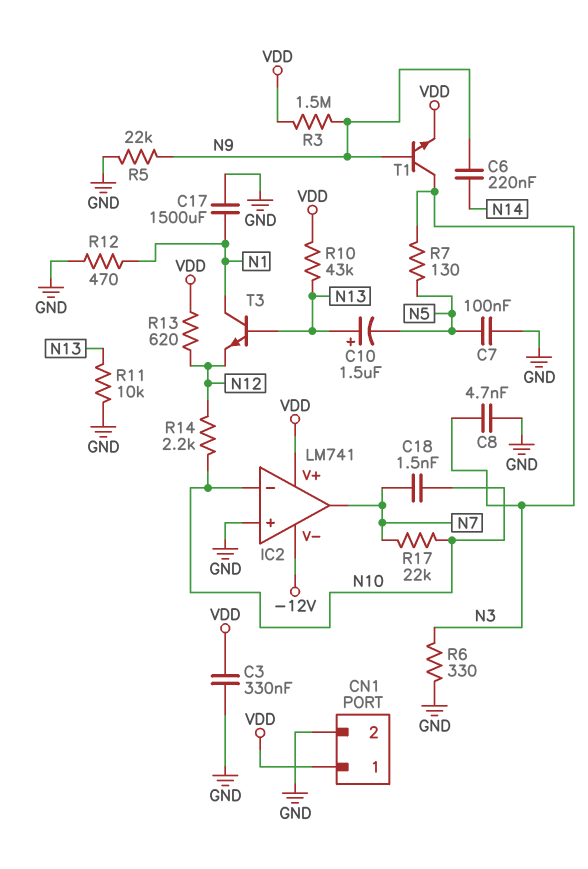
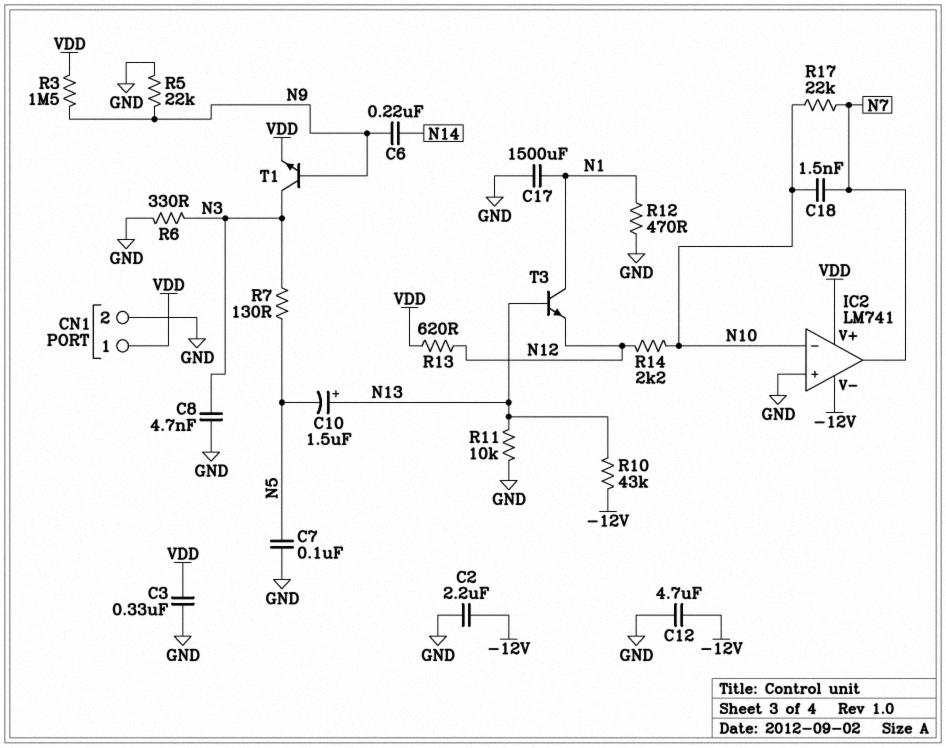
C2: none -> 2.2uF (-12V, GND)
C12: none -> 4.7uF (-12V, GND)
R10: 43k (N13, VDD) -> 43k (-12V, N13)

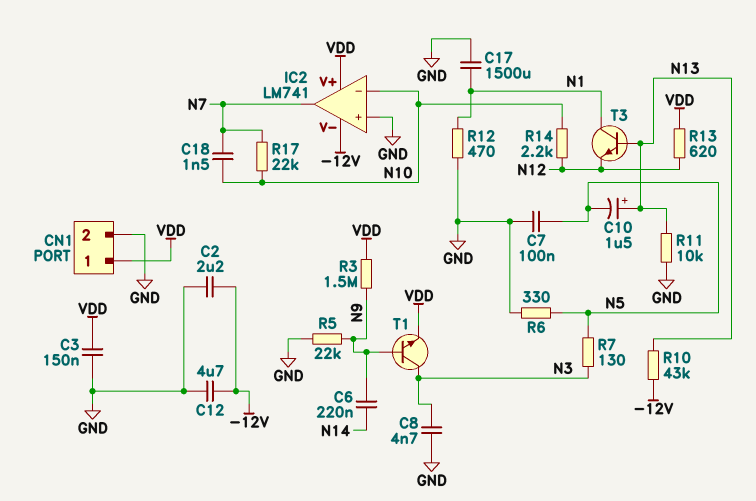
C3: 330nF (GND, VDD) -> 150nF (GND, VDD)
R6: 330 (GND, N3) -> 330 (GND, N5)

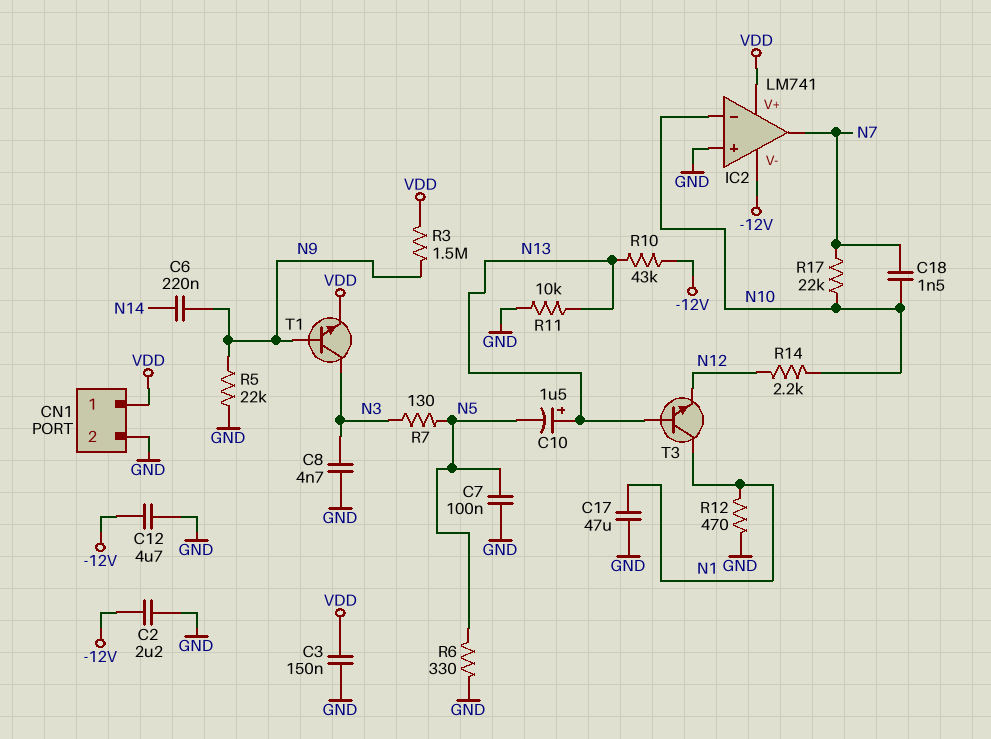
C17: 1500uF (GND, N1) -> 47uF (GND, N1)
R13: 620 (N12, VDD) -> none

